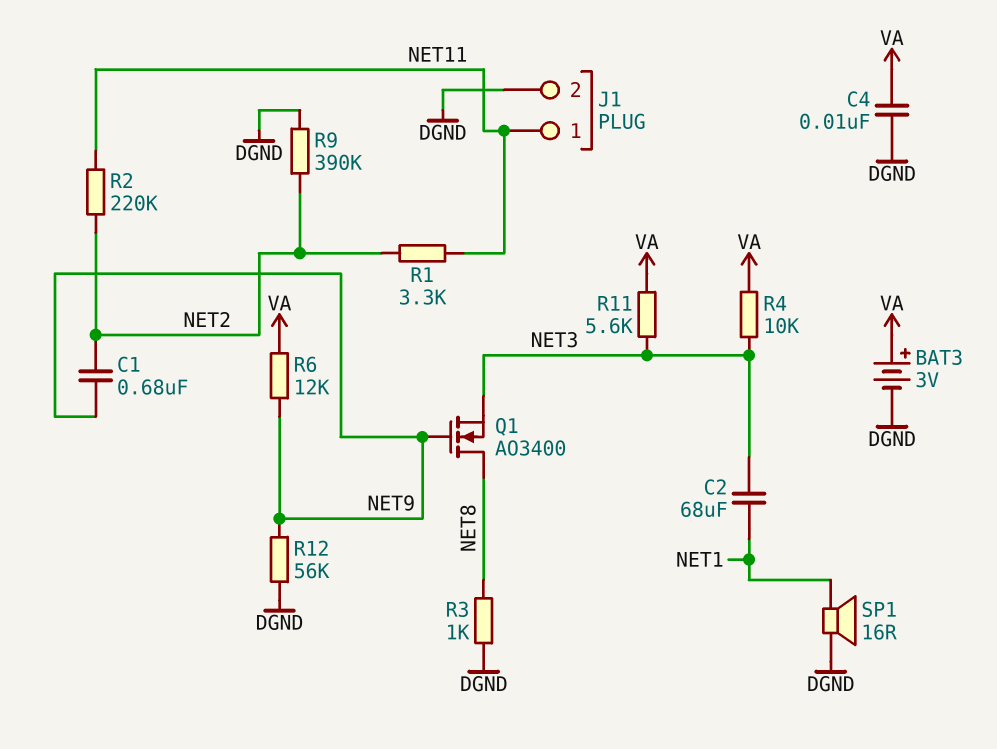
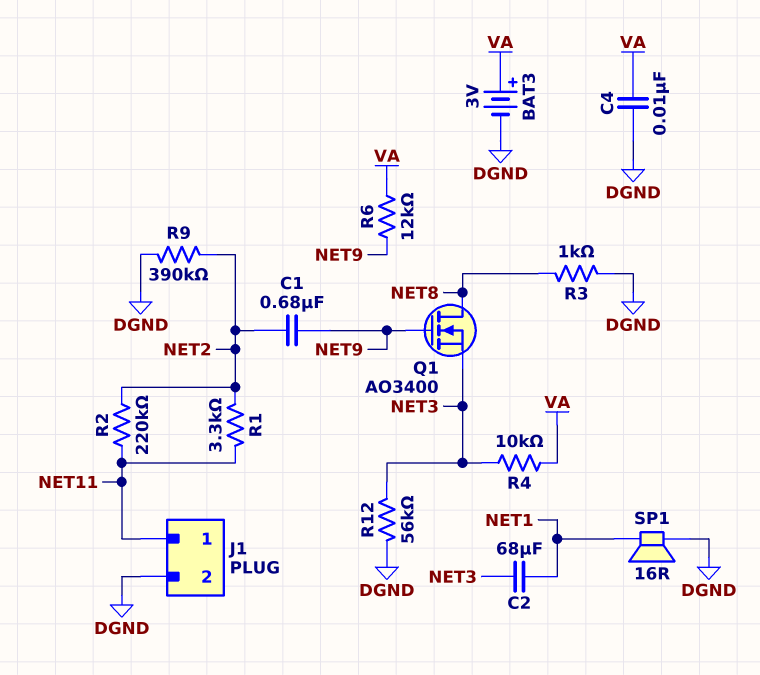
R11: 5.6k (NET3, VA) -> none
R12: 56k (DGND, NET9) -> 56k (DGND, NET3)

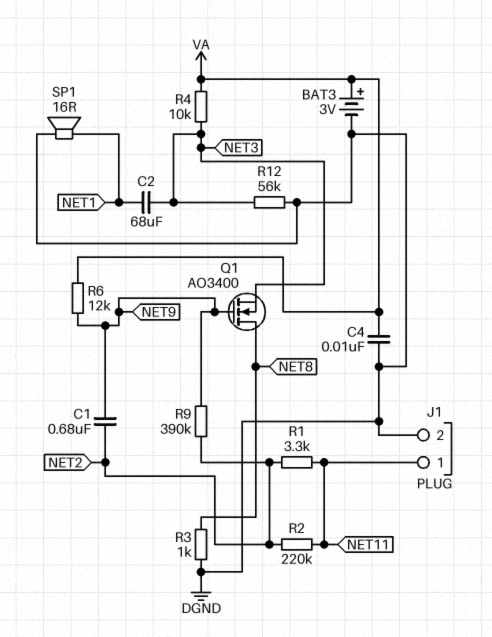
R9: 390k (DGND, NET2) -> 390k (NET2, NET9)

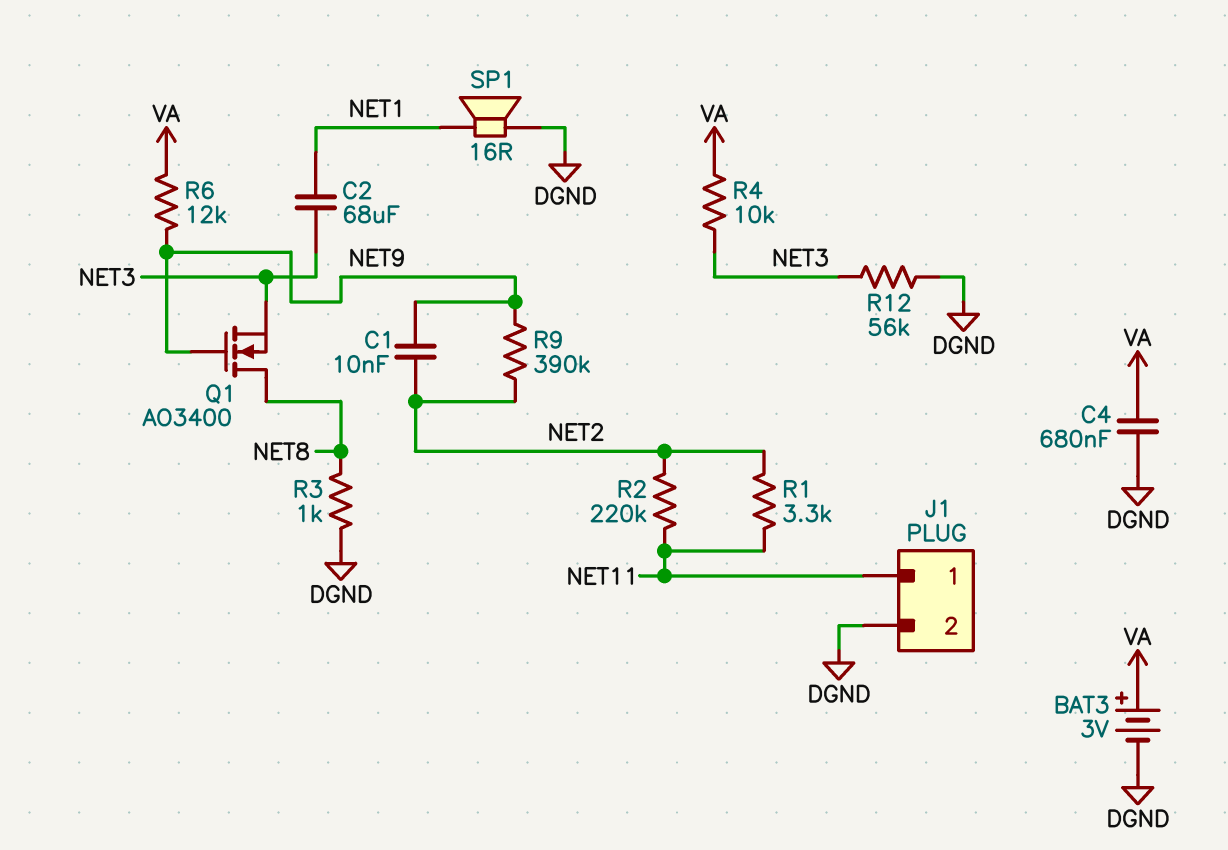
C1: 680nF (NET2, NET9) -> 10nF (NET2, NET9)
C4: 10nF (DGND, VA) -> 680nF (DGND, VA)

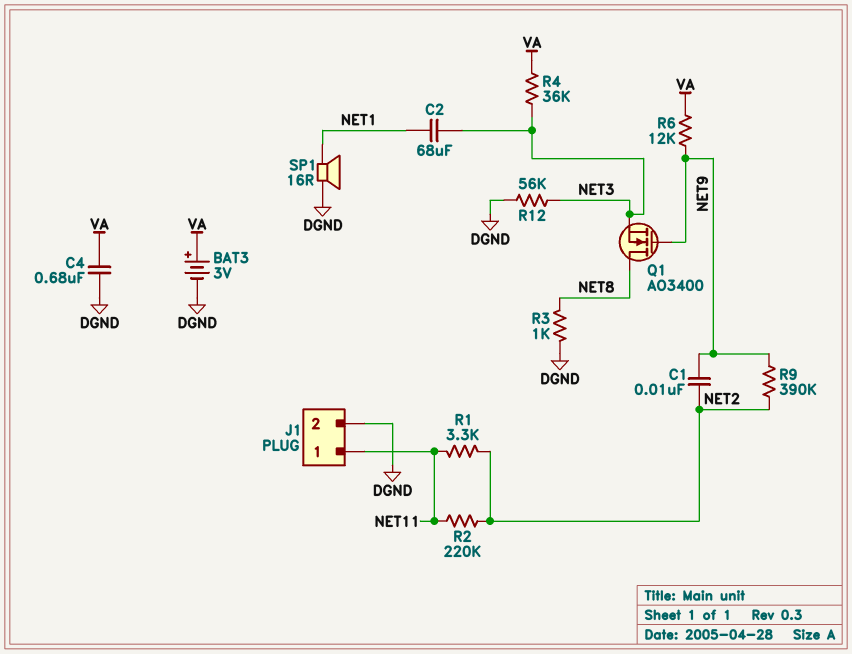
R4: 10k (NET3, VA) -> 36k (NET3, VA)

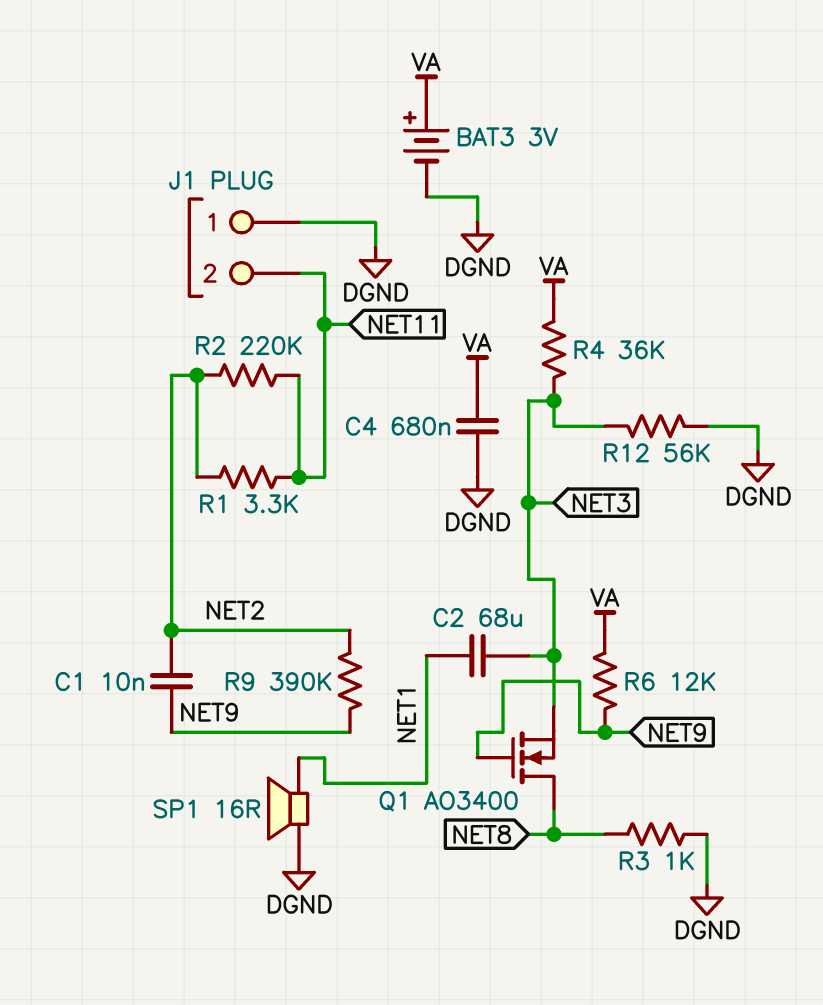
J1 pin 1: NET11 -> DGND
J1 pin 2: DGND -> NET11

